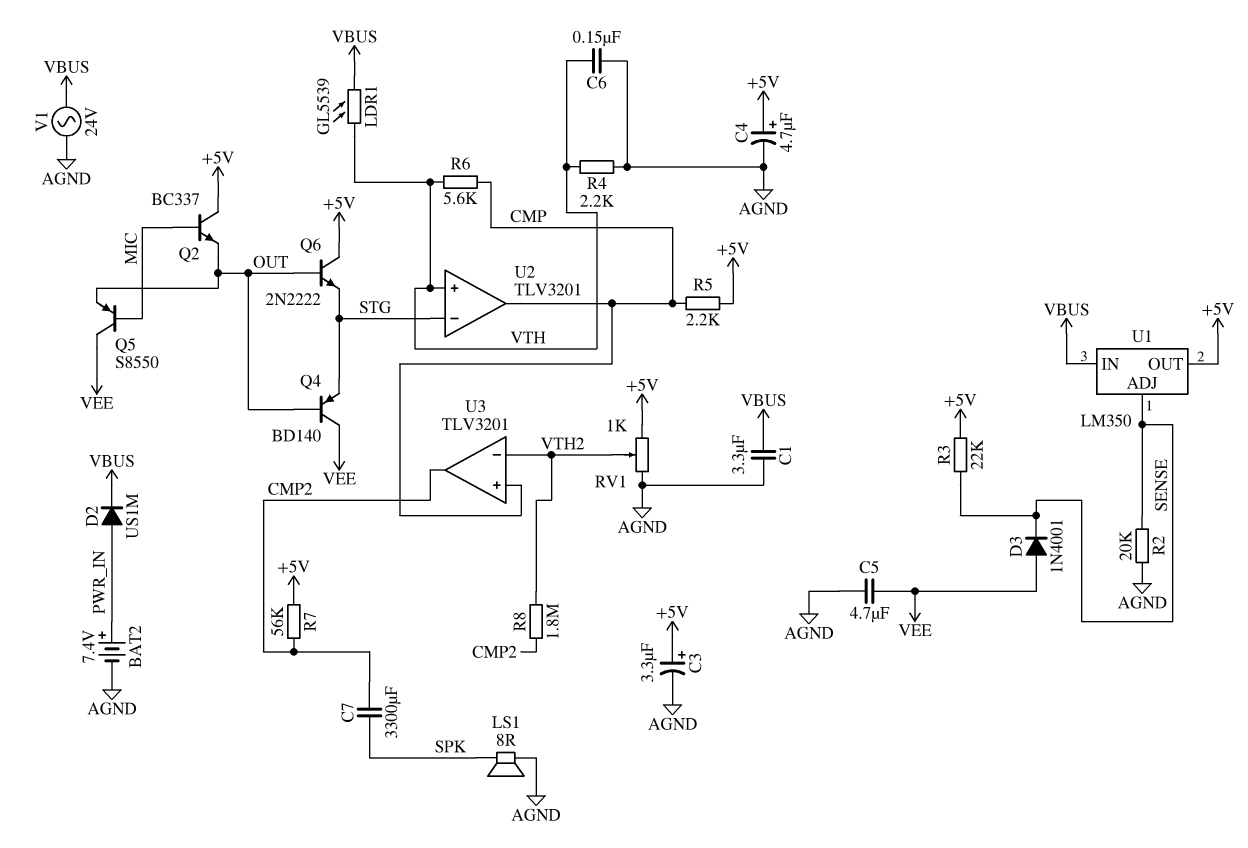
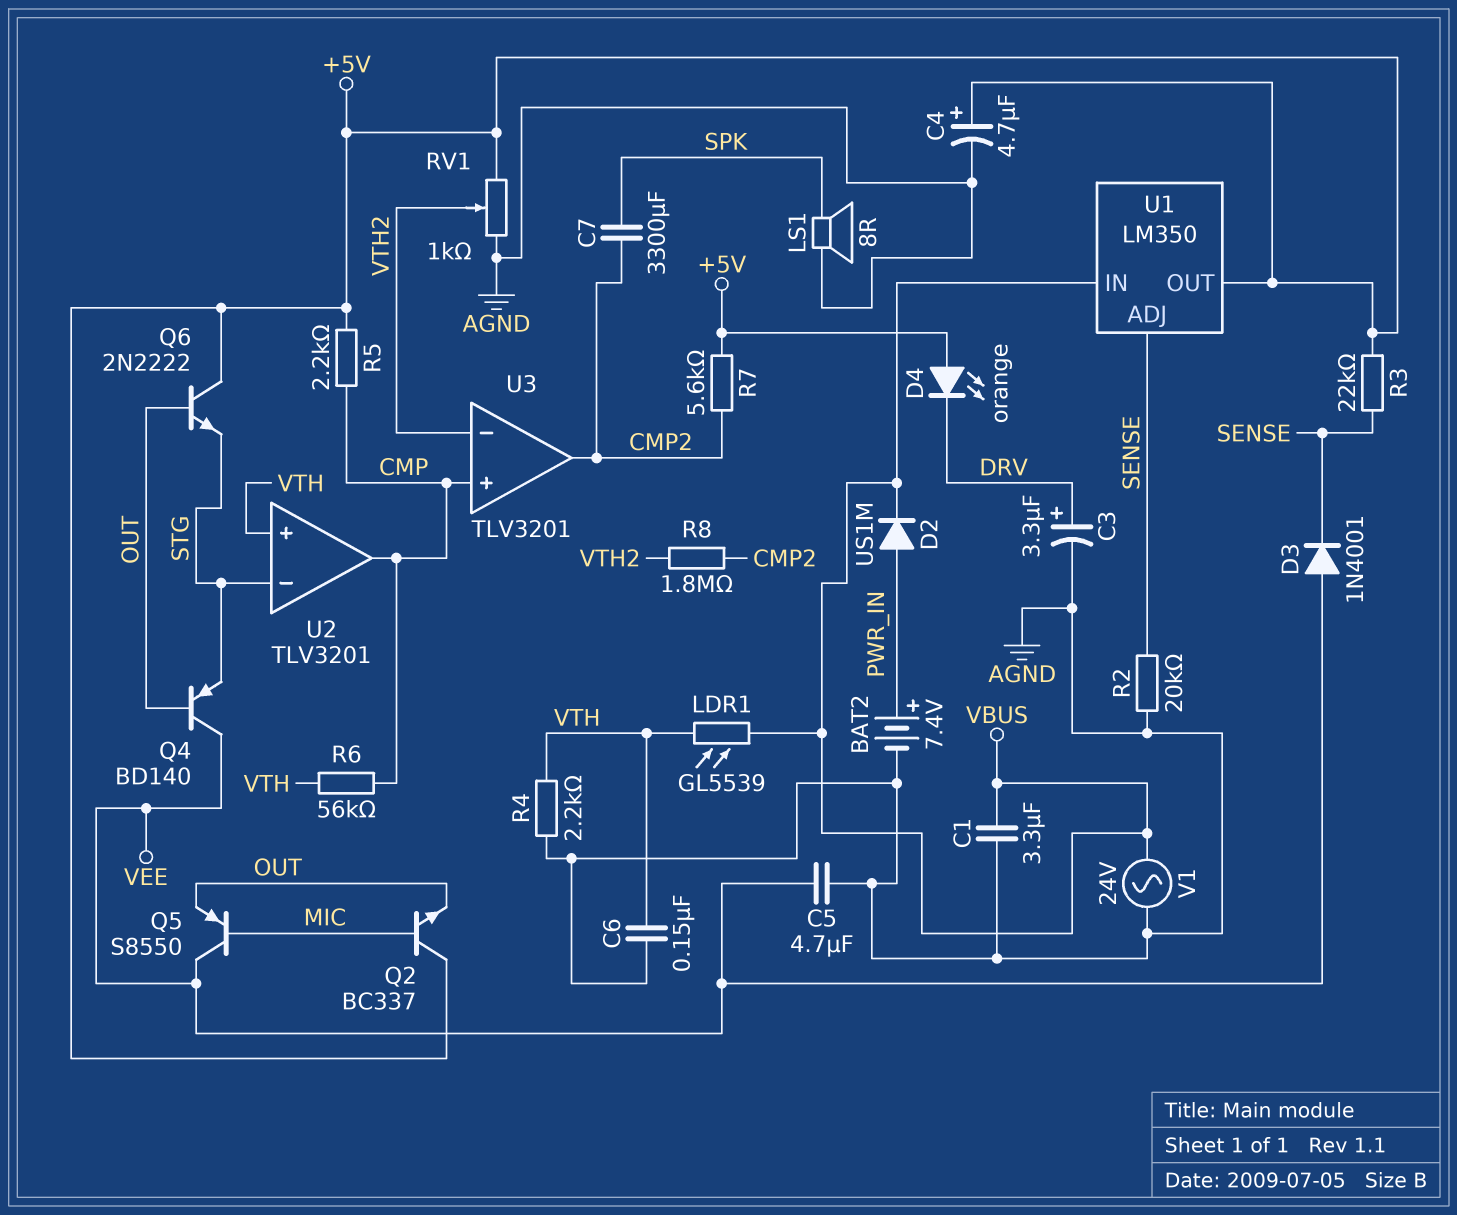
C3: 3.3uF (plus +5V, minus AGND) -> 3.3uF (plus DRV, minus AGND)
D4: none -> LED orange (A +5V, K DRV)
R6: 5.6k (CMP, VTH) -> 56k (CMP, VTH)
R7: 56k (+5V, CMP2) -> 5.6k (+5V, CMP2)

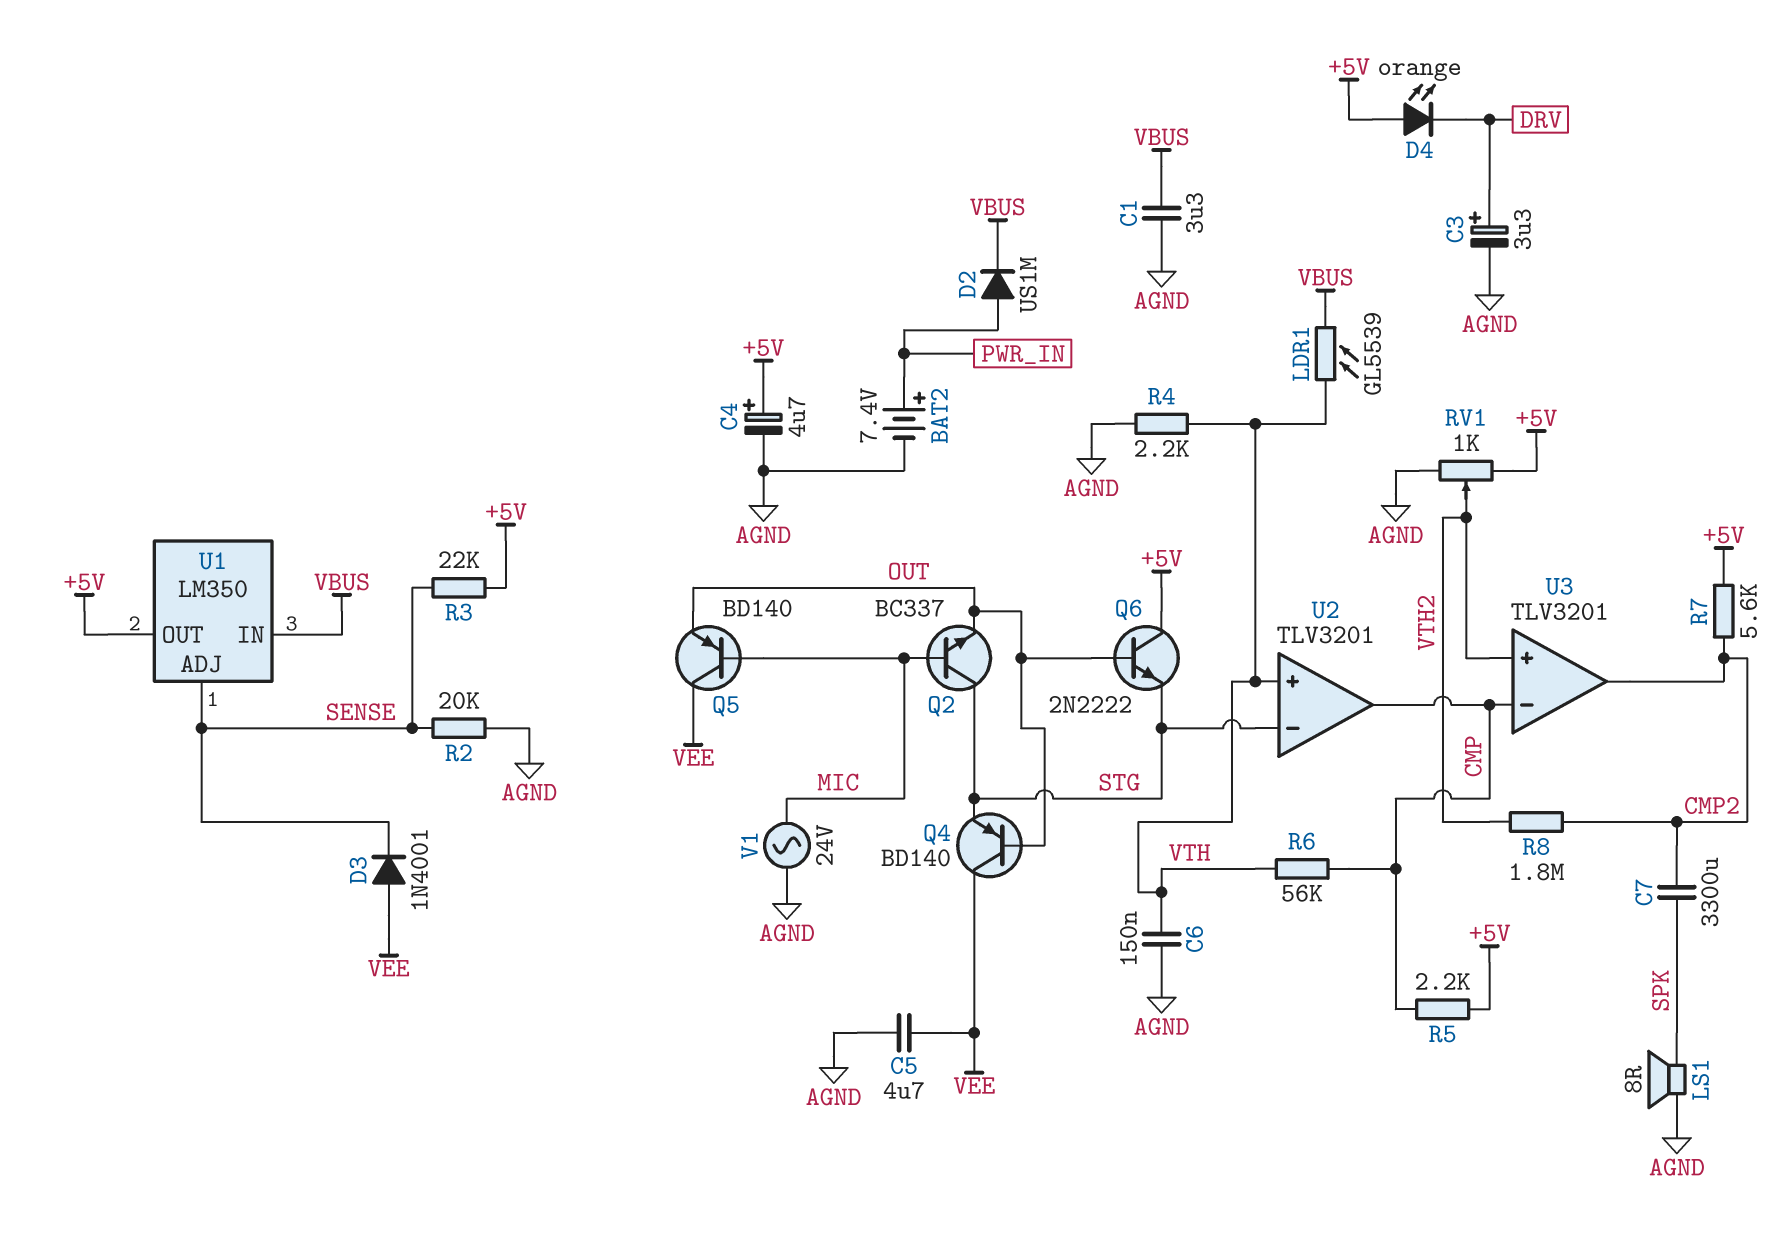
Q2: NPN BC337 (B MIC, C +5V, E OUT) -> NPN BC337 (B MIC, C STG, E OUT)
Q5: PNP S8550 (B MIC, C VEE, E OUT) -> PNP BD140 (B MIC, C VEE, E OUT)
U3 pin in+: CMP -> VTH2
U3 pin in-: VTH2 -> CMP
V1: AC 24V (AGND, VBUS) -> AC 24V (AGND, MIC)

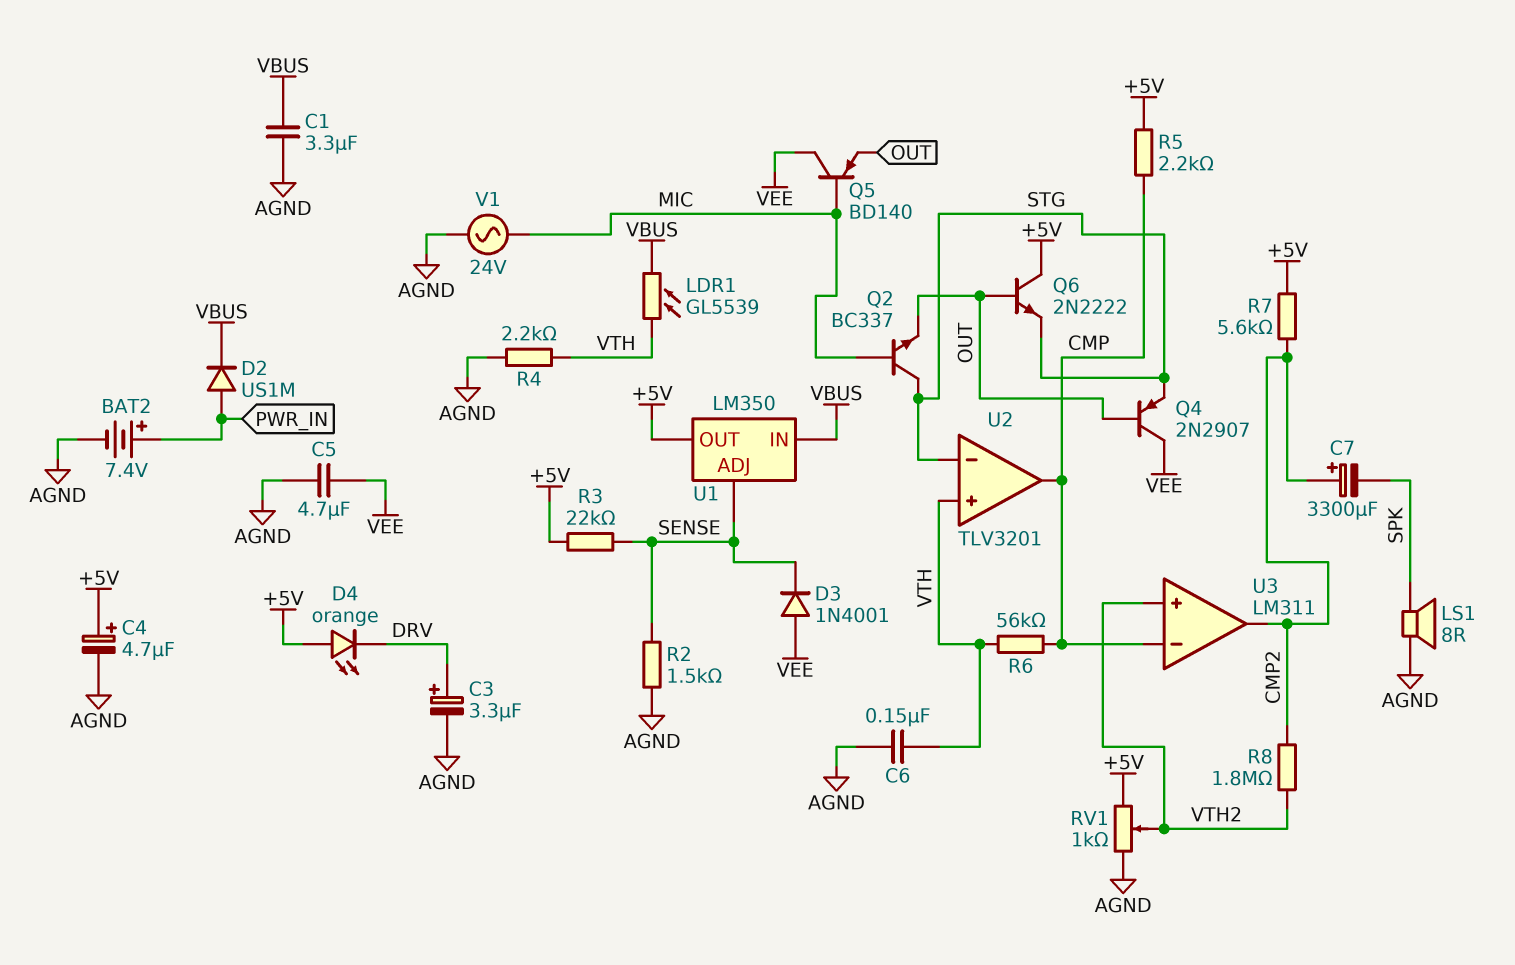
C7: 3300uF (CMP2, SPK) -> 3300uF (plus CMP2, minus SPK)
Q4: PNP BD140 (B OUT, C VEE, E STG) -> PNP 2N2907 (B OUT, C VEE, E STG)
R2: 20k (AGND, SENSE) -> 1.5k (AGND, SENSE)
U3: TLV3201 -> LM311

